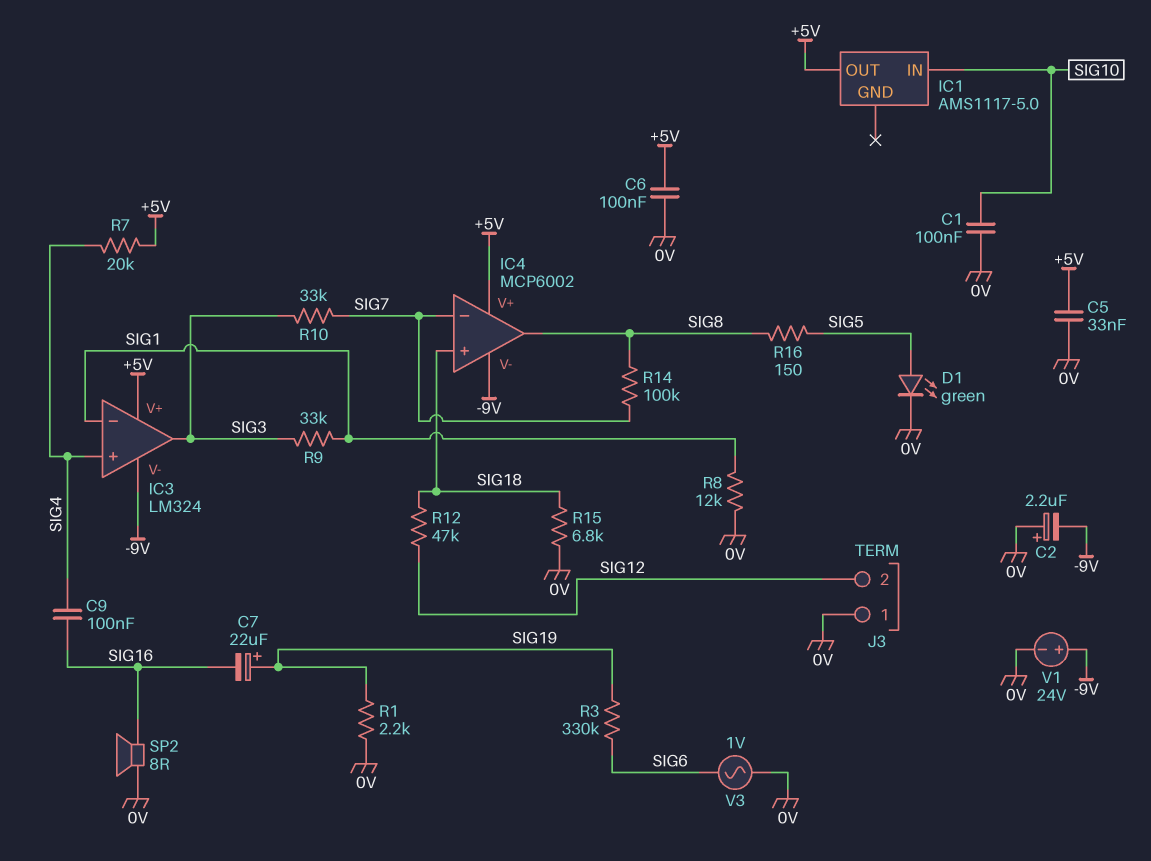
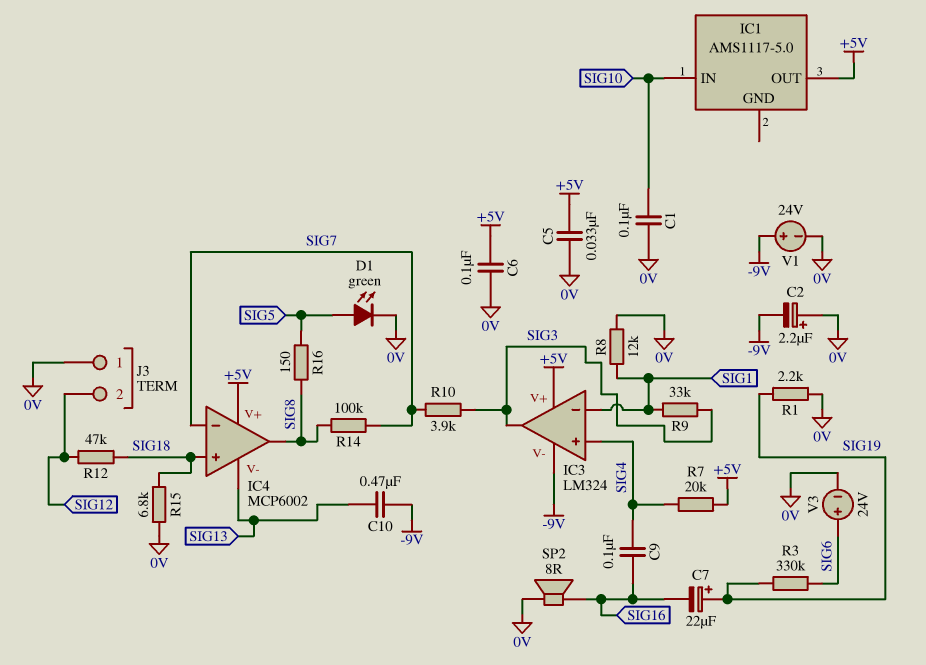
C10: none -> 470nF (-9V, SIG13)
IC4 pin V-: -9V -> SIG13
R10: 33k (SIG3, SIG7) -> 3.9k (SIG3, SIG7)
V3: AC 1V (0V, SIG6) -> 24V (plus SIG6, minus 0V)

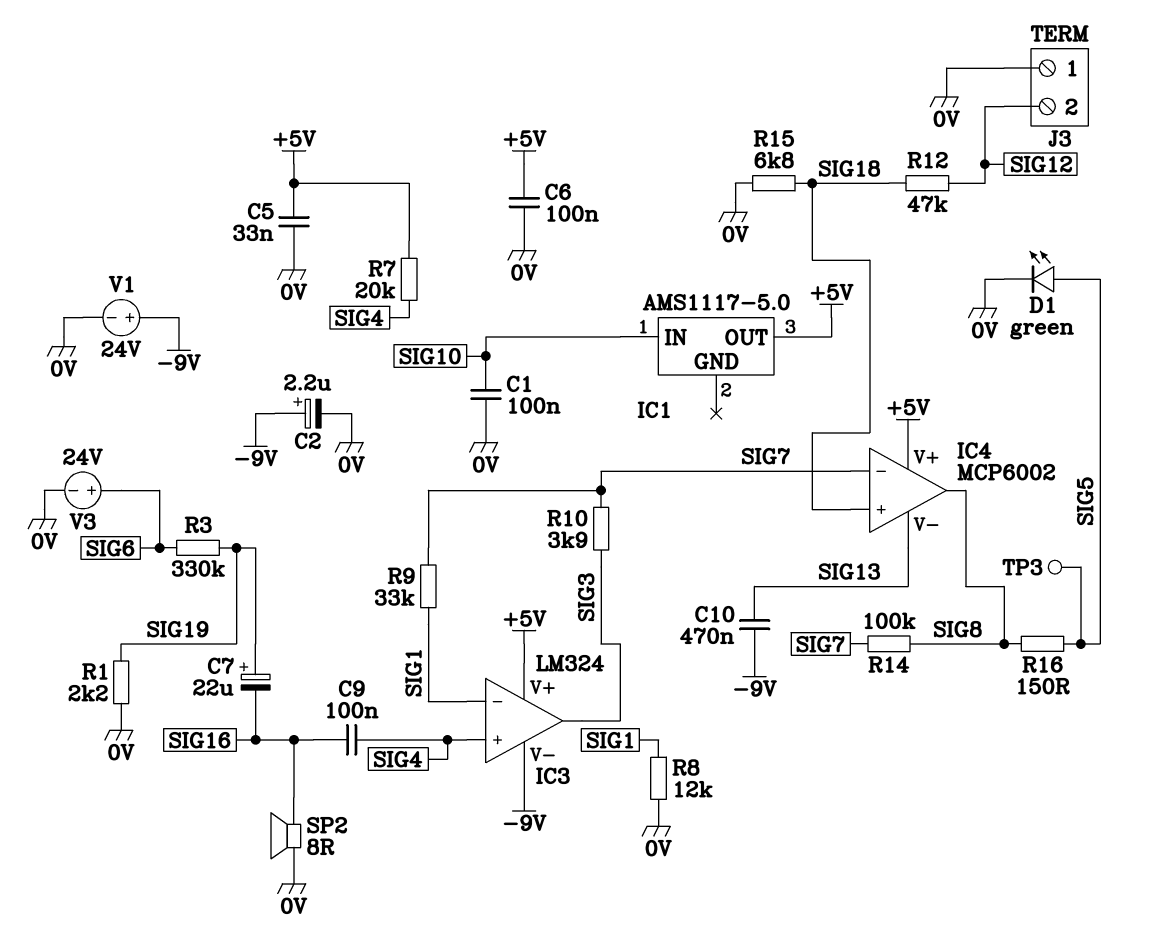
C2: 2.2uF (plus 0V, minus -9V) -> 2.2uF (plus -9V, minus 0V)
R9: 33k (SIG1, SIG3) -> 33k (SIG1, SIG7)
TP3: none -> test point (SIG5)

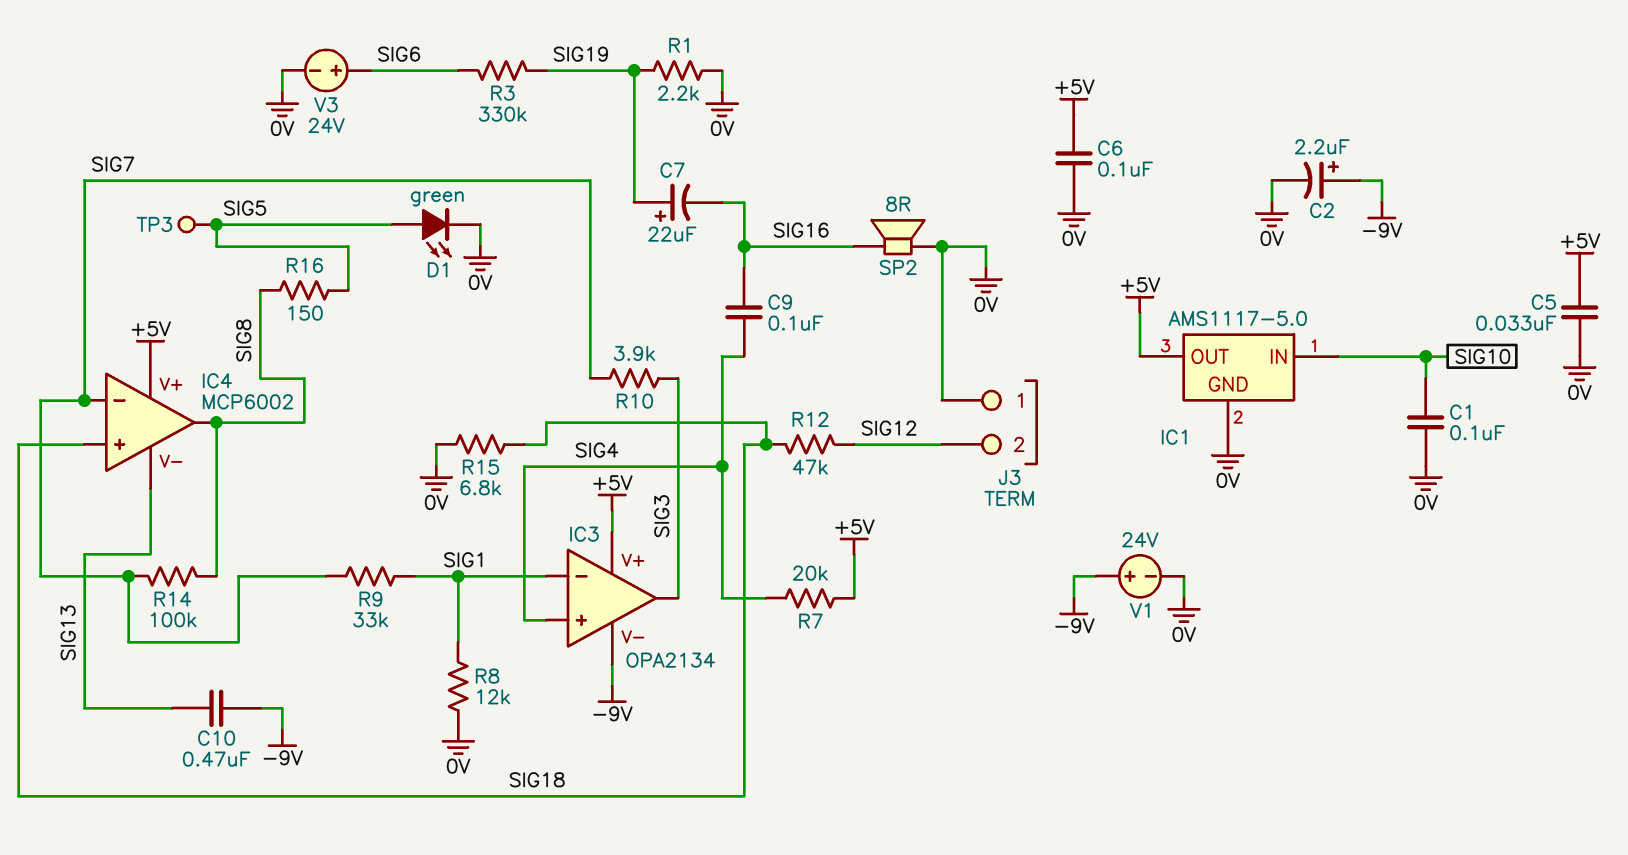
IC1 pin GND: none -> 0V
IC3: LM324 -> OPA2134

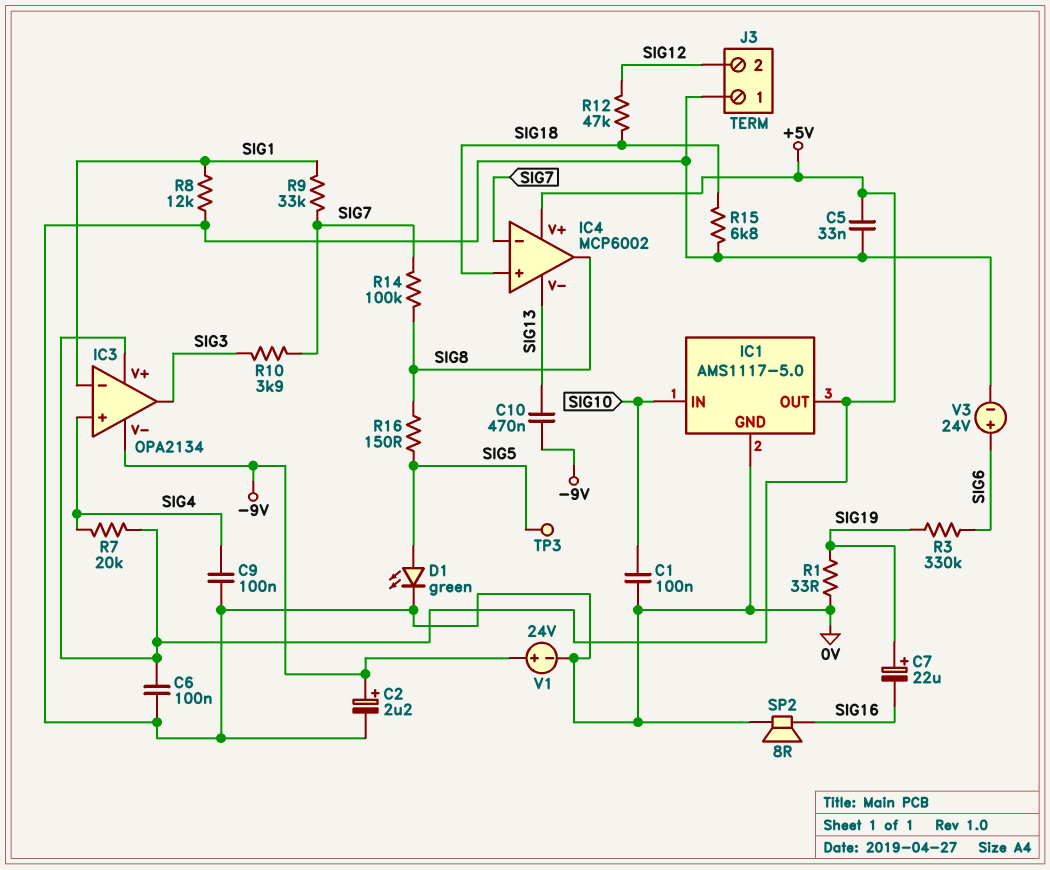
C9: 100nF (SIG4, SIG16) -> 100nF (0V, SIG4)
R1: 2.2k (0V, SIG19) -> 33 (0V, SIG19)

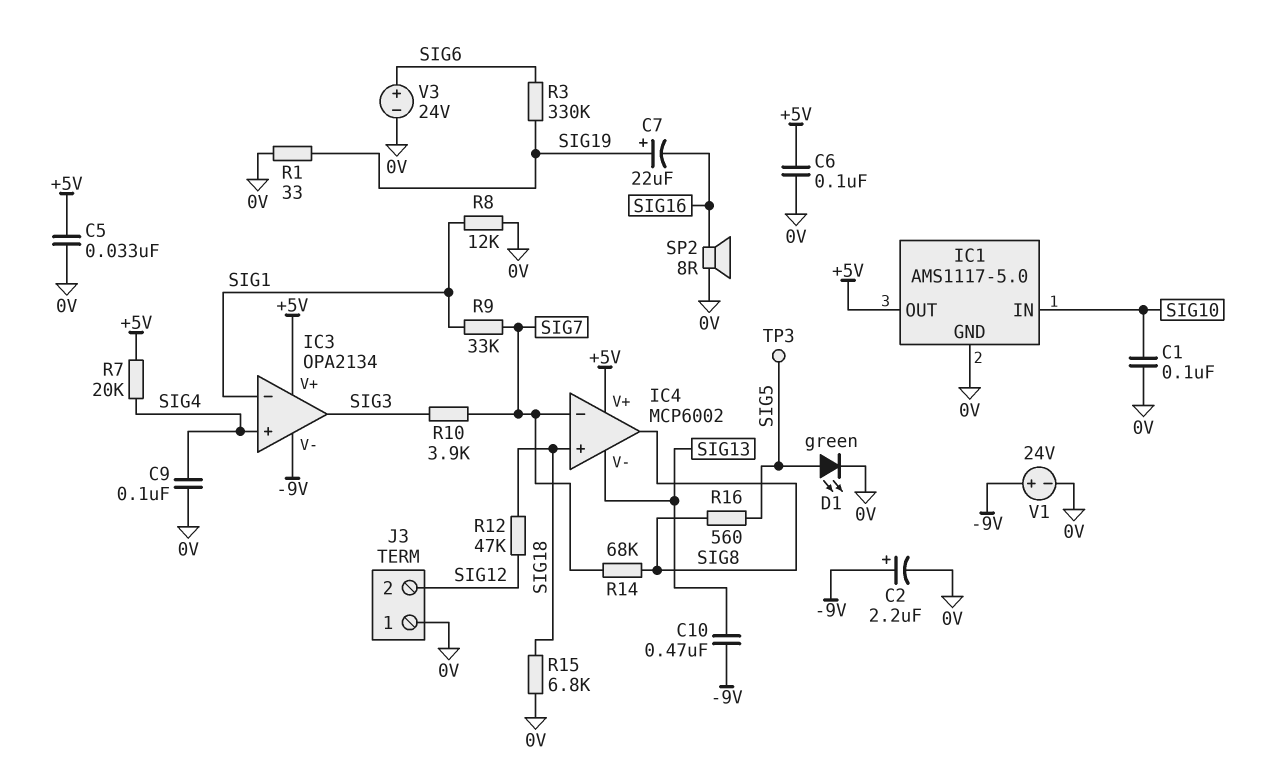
R14: 100k (SIG7, SIG8) -> 68k (SIG7, SIG8)
R16: 150 (SIG5, SIG8) -> 560 (SIG5, SIG8)

